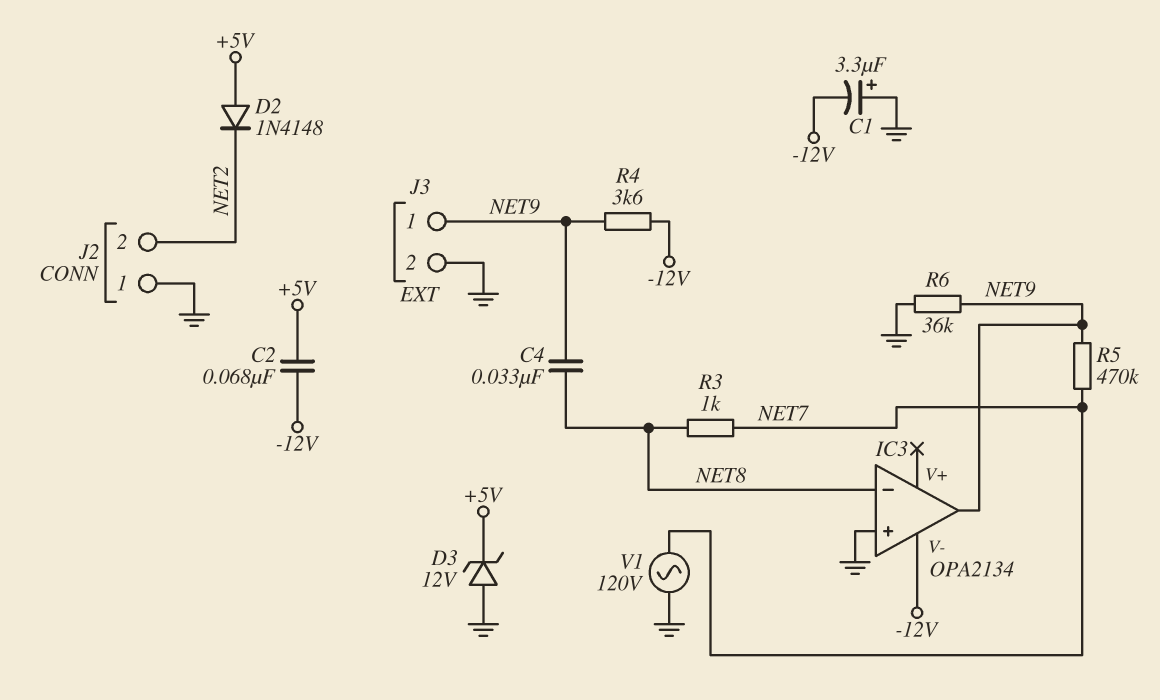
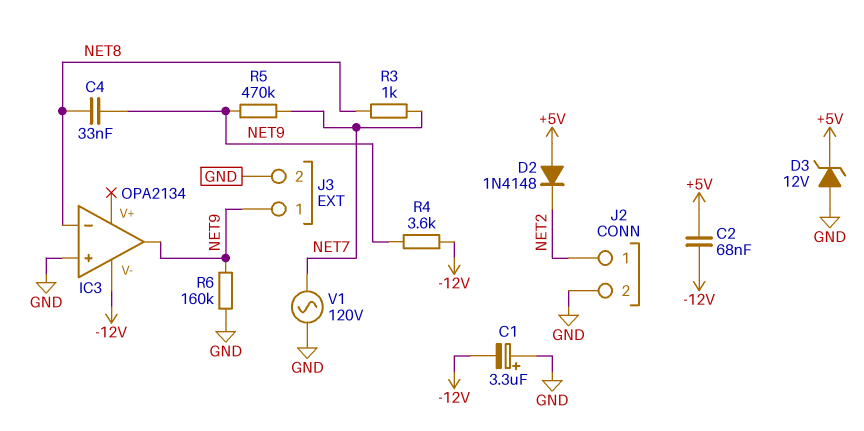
J2 pin 1: GND -> NET2
J2 pin 2: NET2 -> GND
R6: 36k (GND, NET9) -> 160k (GND, NET9)

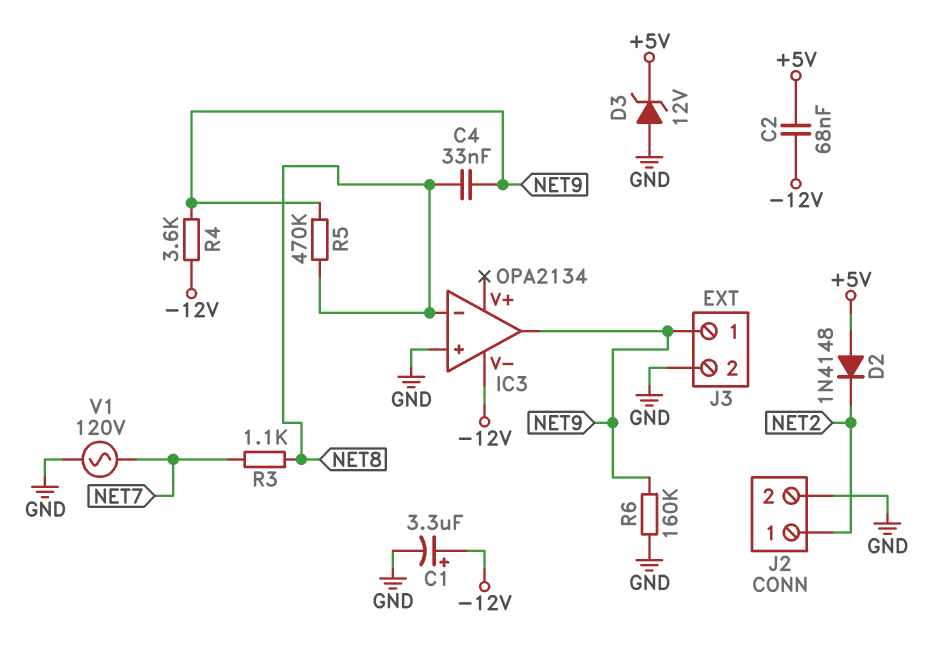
C1: 3.3uF (plus GND, minus -12V) -> 3.3uF (plus -12V, minus GND)
R3: 1k (NET7, NET8) -> 1.1k (NET7, NET8)
R5: 470k (NET7, NET9) -> 470k (NET8, NET9)

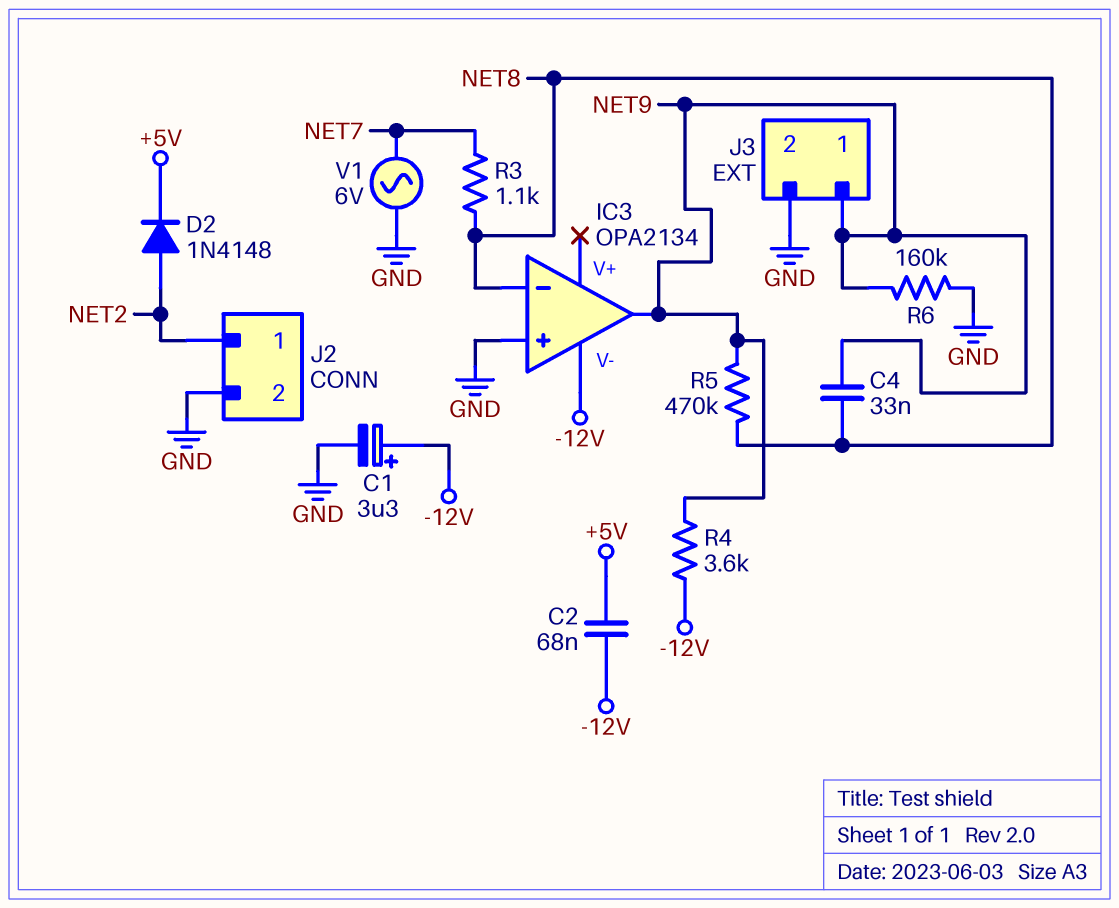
D2: diode 1N4148 (A +5V, K NET2) -> diode 1N4148 (A NET2, K +5V)
D3: zener 12V (A GND, K +5V) -> none
V1: AC 120V (GND, NET7) -> AC 6V (GND, NET7)

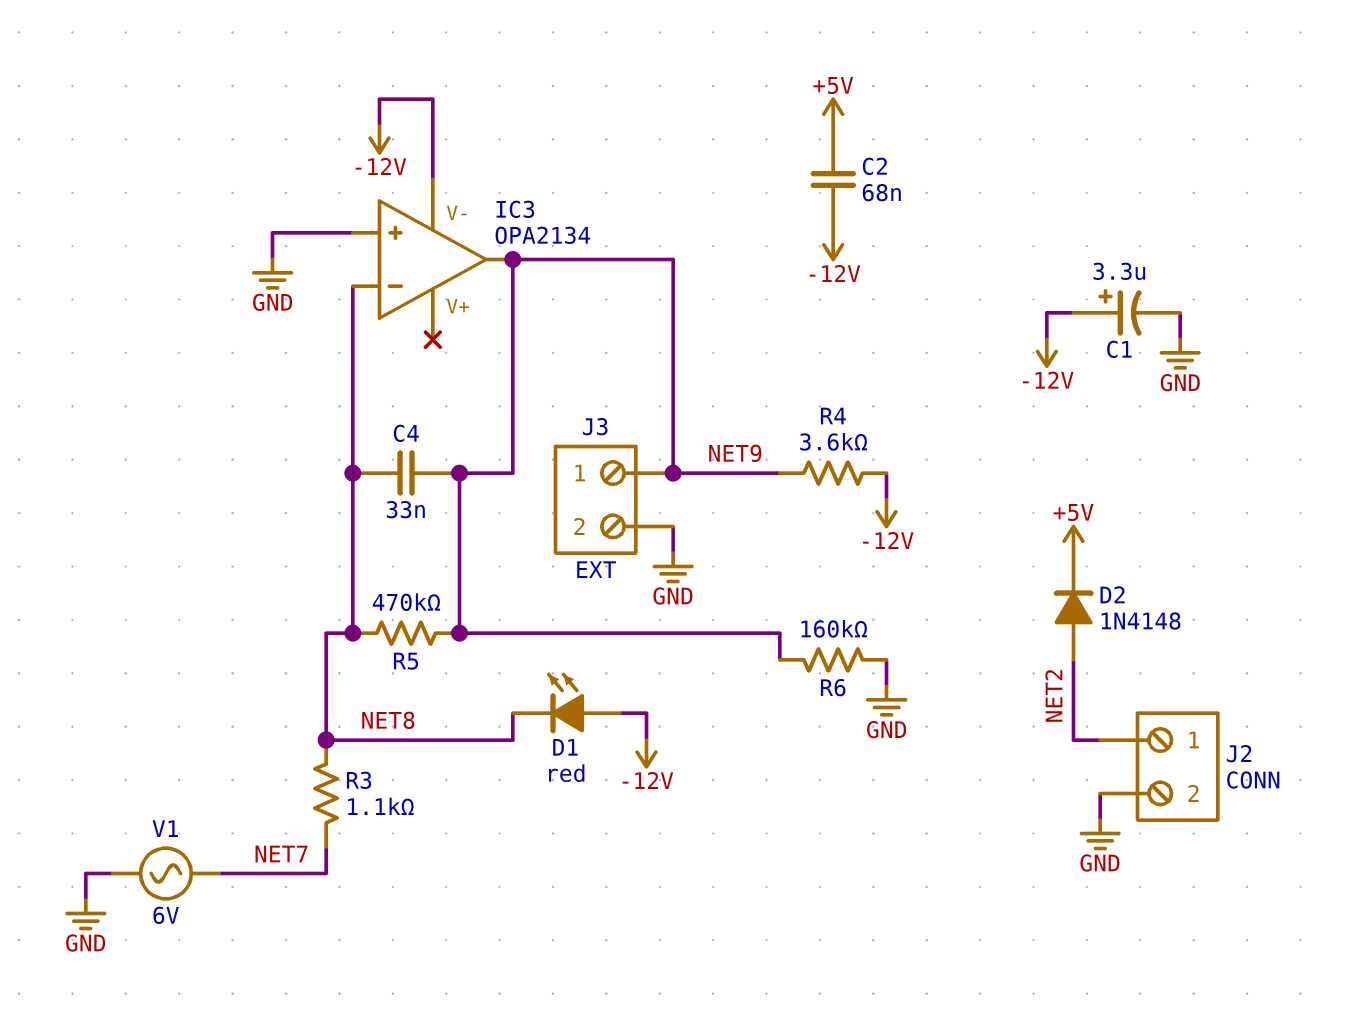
D1: none -> LED red (A -12V, K NET8)

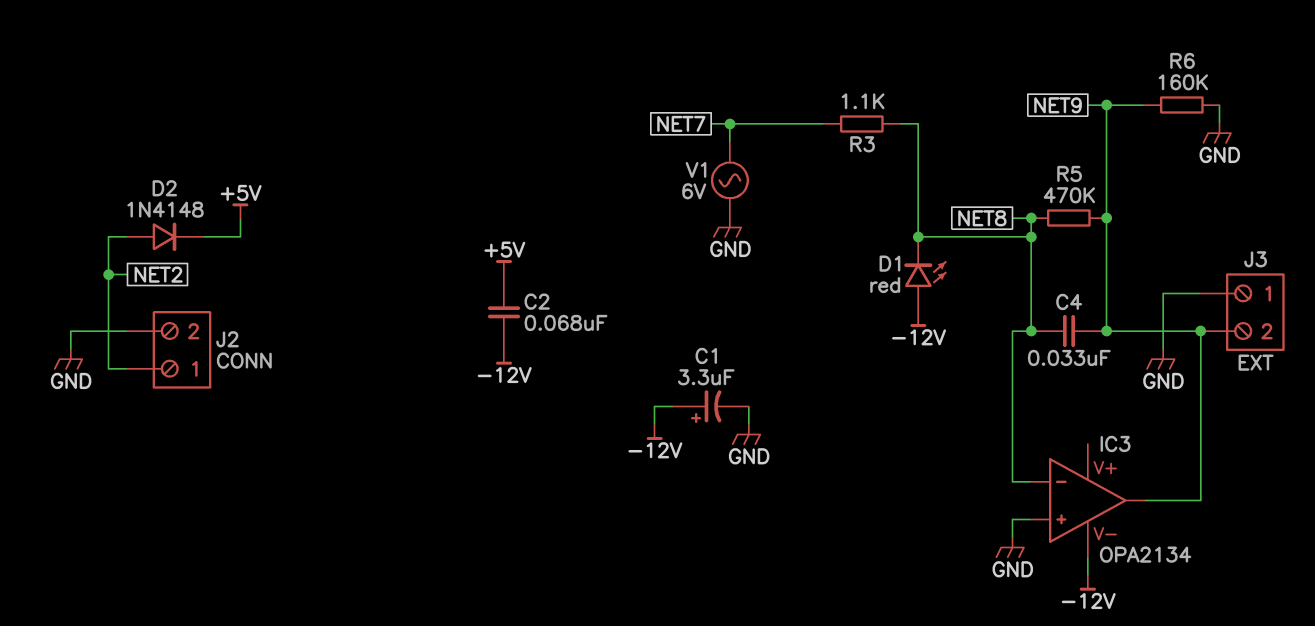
J3 pin 1: NET9 -> GND
J3 pin 2: GND -> NET9
R4: 3.6k (-12V, NET9) -> none

